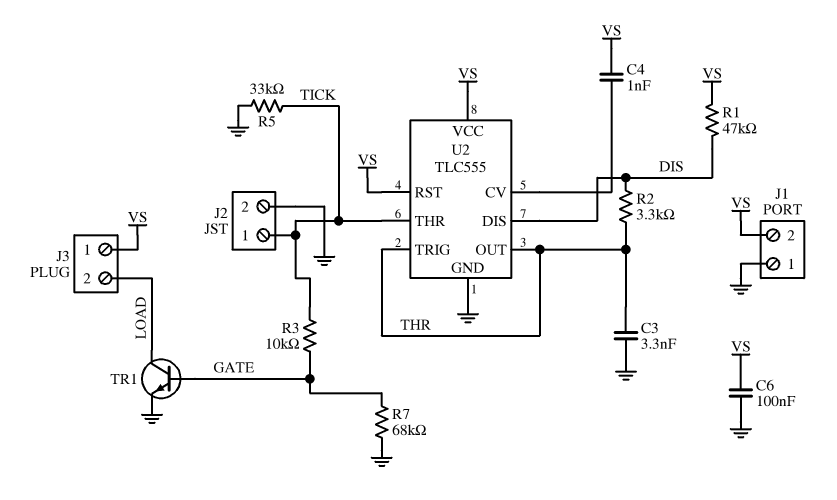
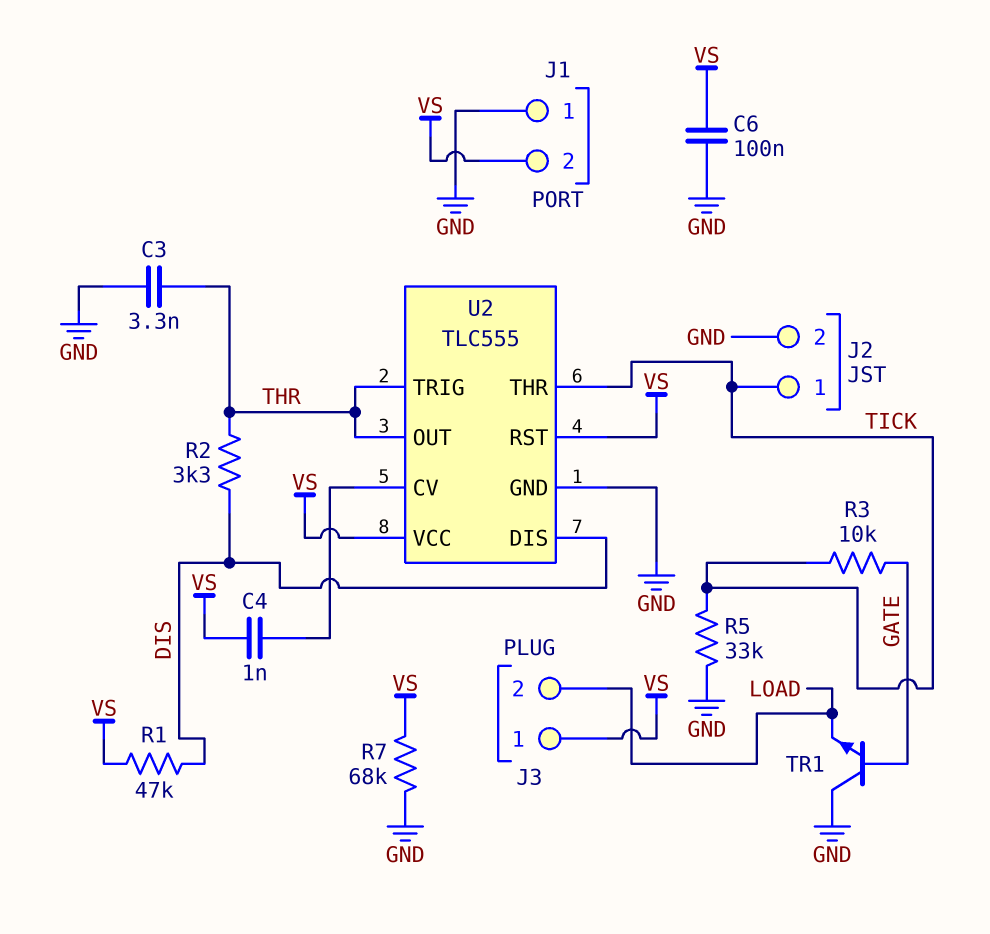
R7: 68k (GATE, GND) -> 68k (GND, VS)
TR1: NPN (B GATE, C LOAD, E GND) -> NPN (B GATE, C GND, E LOAD)

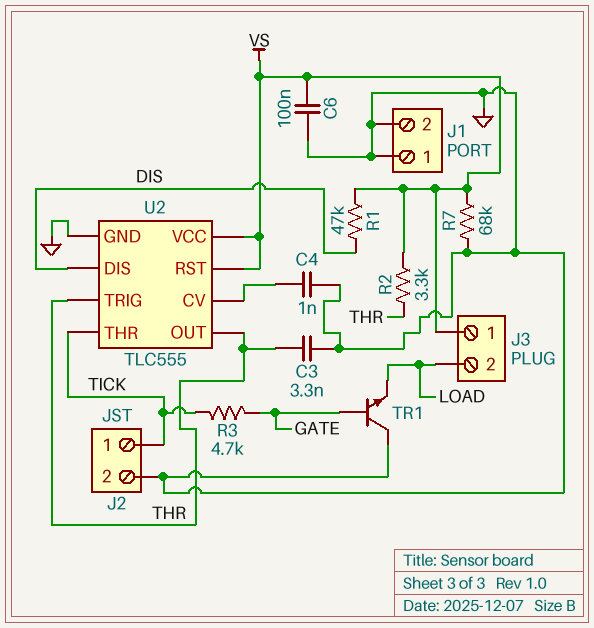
C4: 1nF (U2/CV, VS) -> 1nF (GND, U2/CV)
J1 pin 2: VS -> GND
R2: 3.3k (DIS, THR) -> 3.3k (THR, VS)
R3: 10k (GATE, TICK) -> 4.7k (GATE, TICK)
R5: 33k (GND, TICK) -> none

